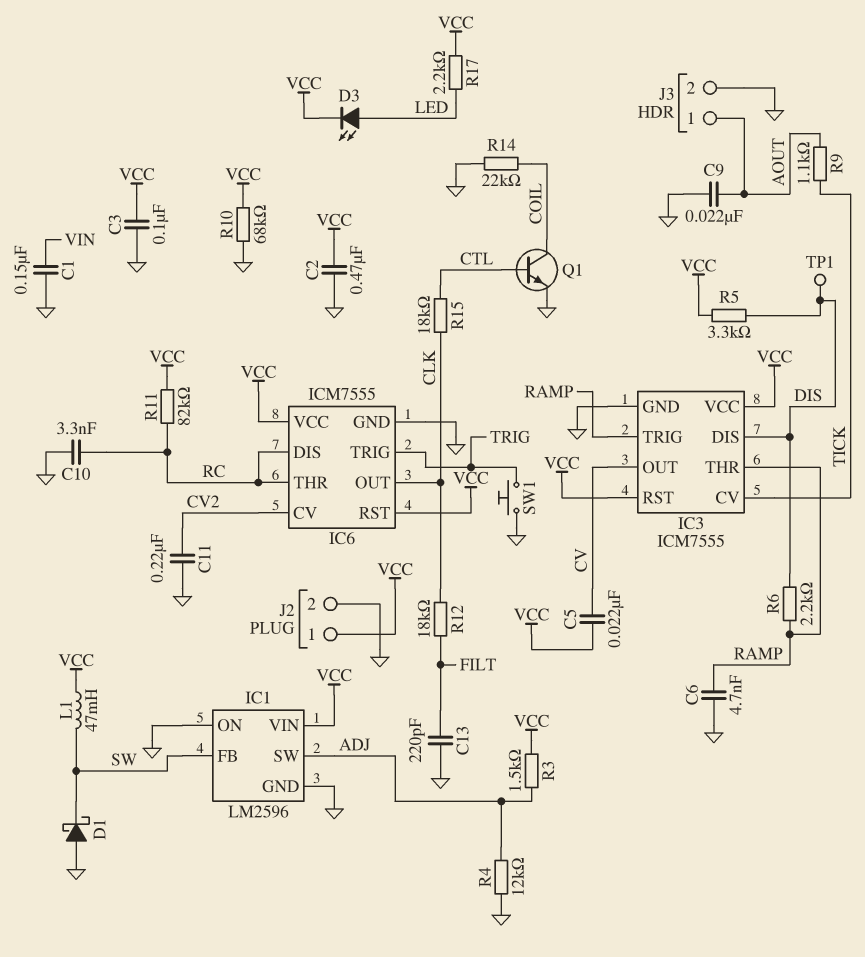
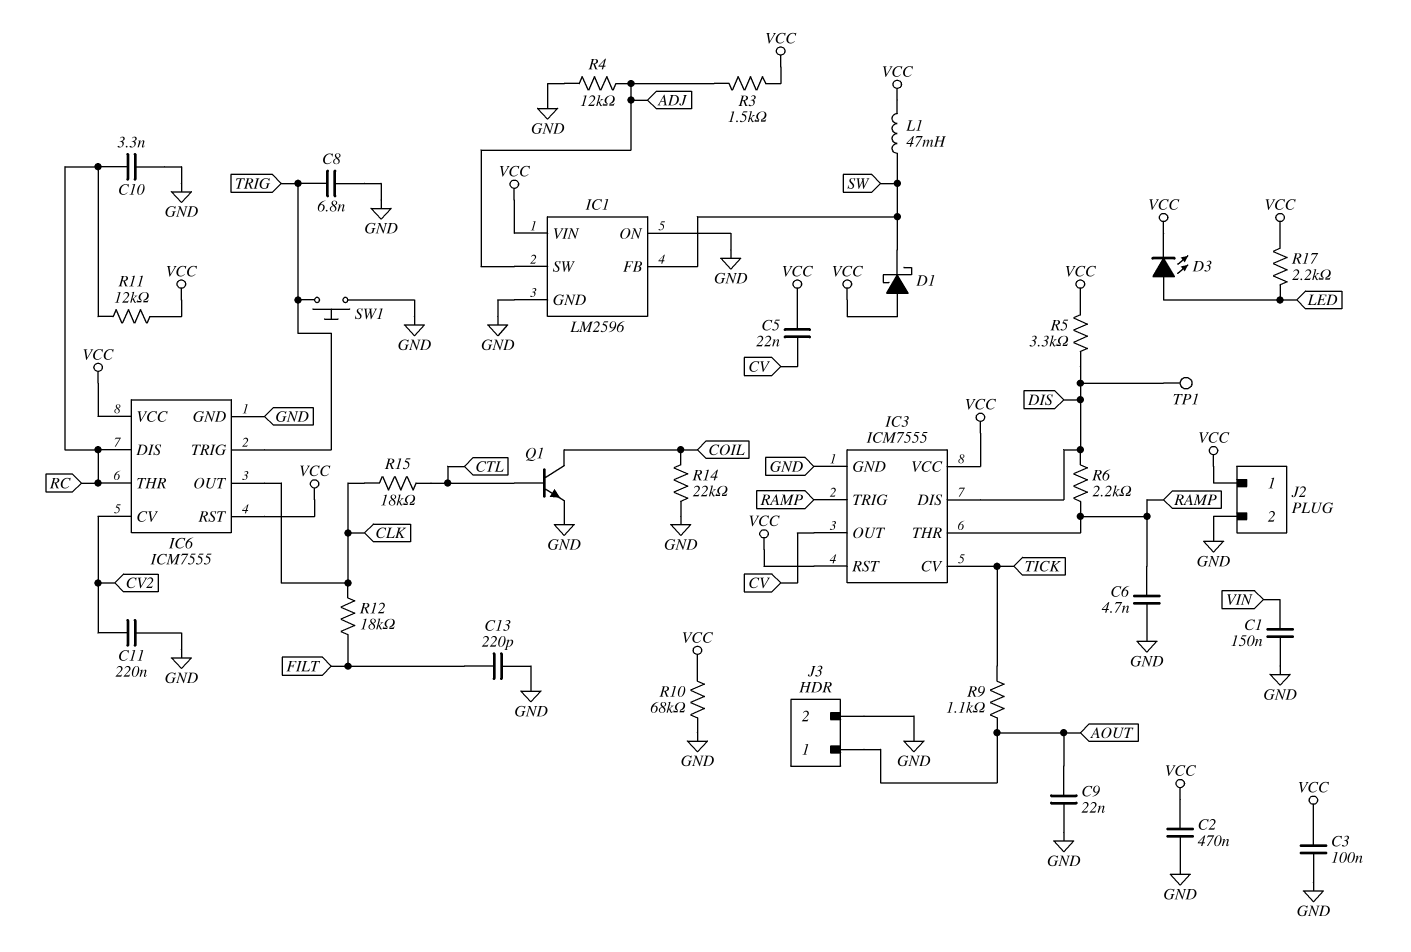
C8: none -> 6.8nF (GND, TRIG)
D1: schottky (A GND, K SW) -> schottky (A VCC, K SW)
R11: 82k (RC, VCC) -> 12k (RC, VCC)

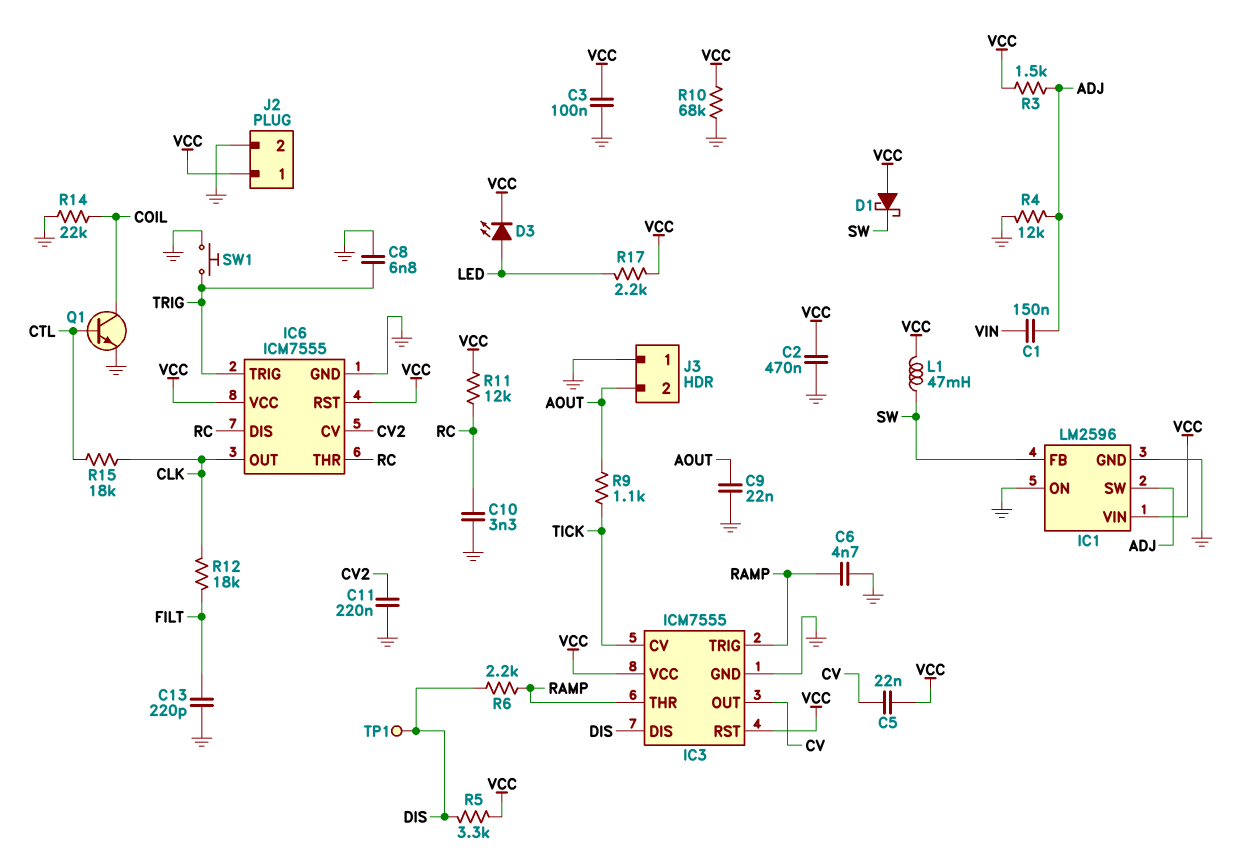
C1: 150nF (GND, VIN) -> 150nF (ADJ, VIN)
J3 pin 1: AOUT -> GND
J3 pin 2: GND -> AOUT

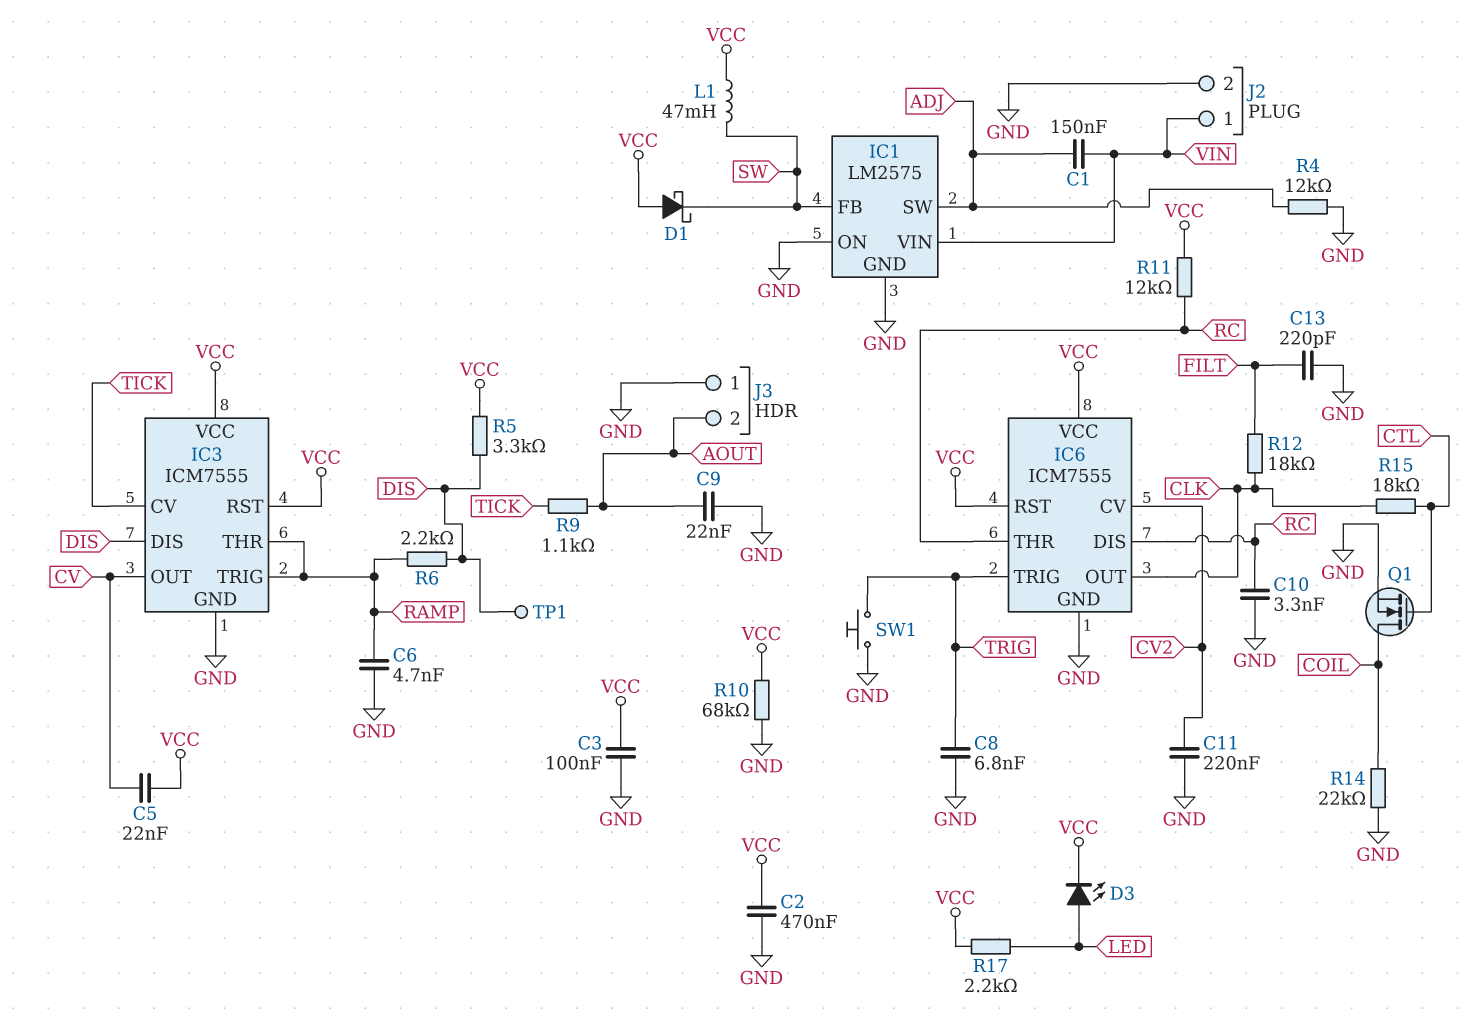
IC1: LM2596 -> LM2575
IC1 pin VIN: VCC -> VIN
J2 pin 1: VCC -> VIN
Q1: NPN (B CTL, C COIL, E GND) -> NMOS (G CTL, D COIL, S GND)
R3: 1.5k (ADJ, VCC) -> none

